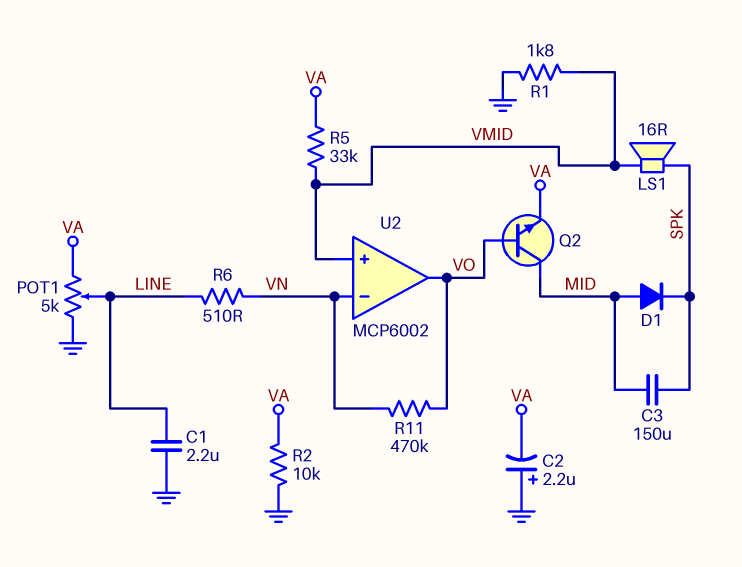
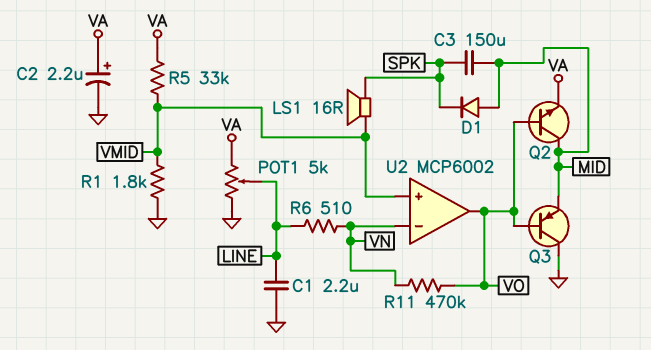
C2: 2.2uF (plus GND, minus VA) -> 2.2uF (plus VA, minus GND)
Q3: none -> PNP (B VO, C GND, E MID)
R2: 10k (GND, VA) -> none

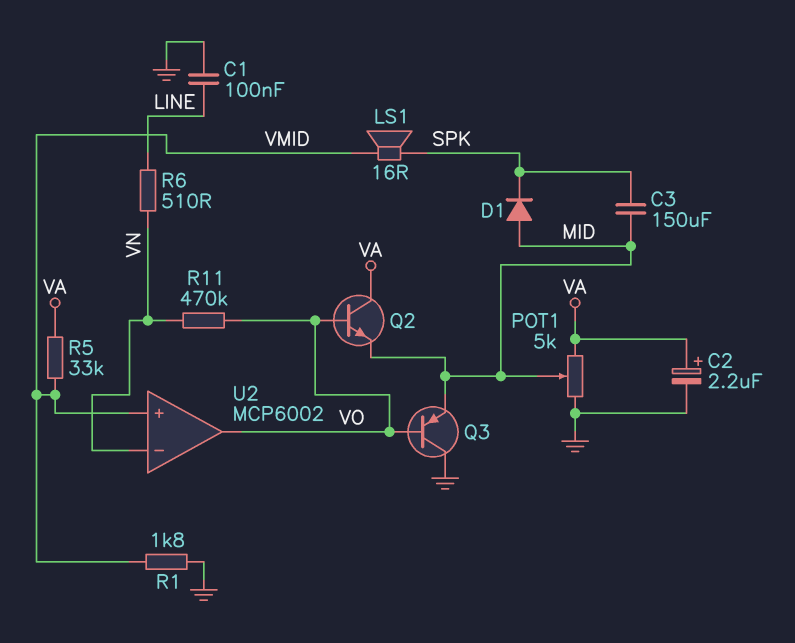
C1: 2.2uF (GND, LINE) -> 100nF (GND, LINE)
POT1: 5k (GND, VA, wiper LINE) -> 5k (GND, VA, wiper MID)
Q2: NPN (B VO, C MID, E VA) -> NPN (B VO, C VA, E MID)

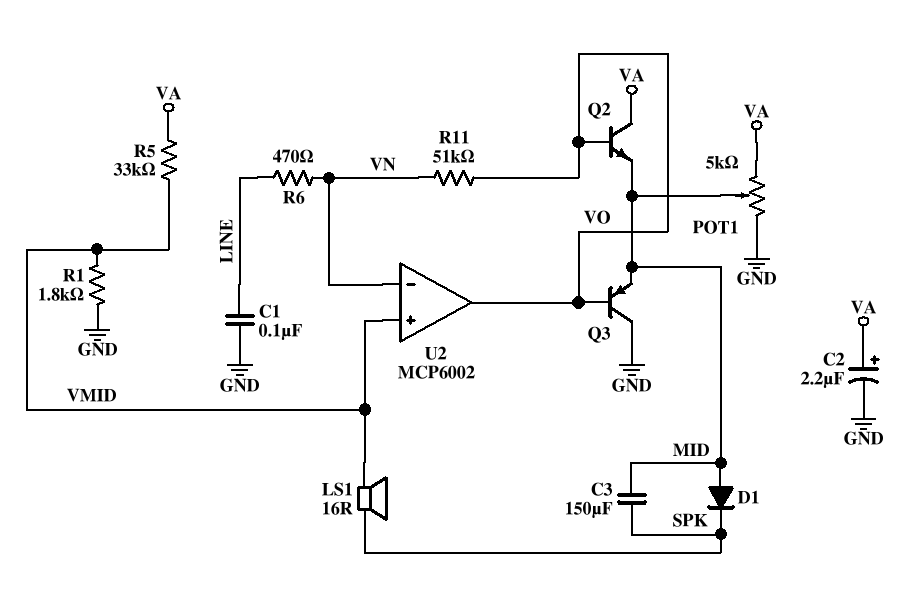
R6: 510 (LINE, VN) -> 470 (LINE, VN)
R11: 470k (VN, VO) -> 51k (VN, VO)

